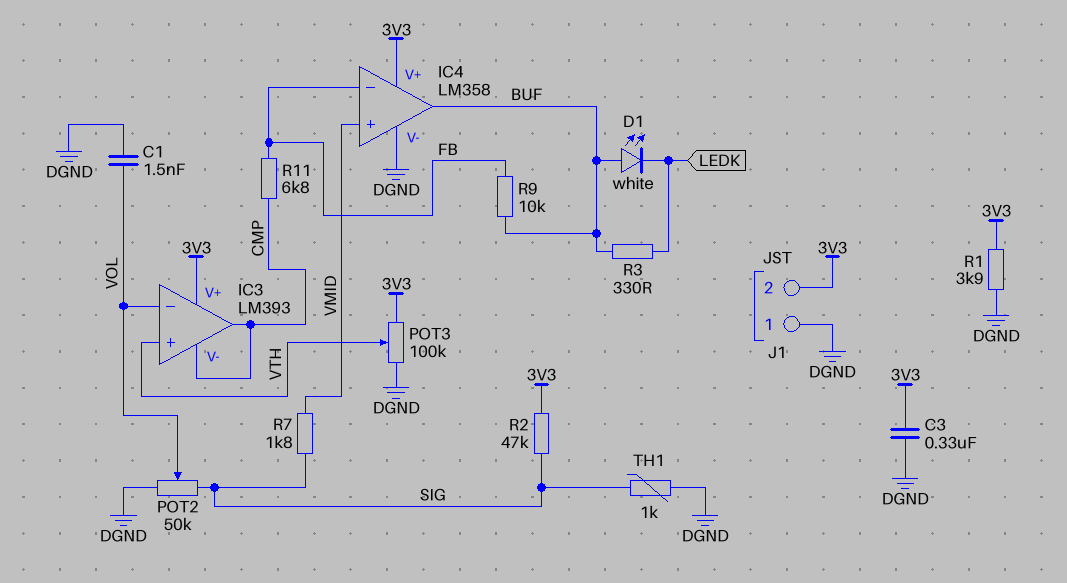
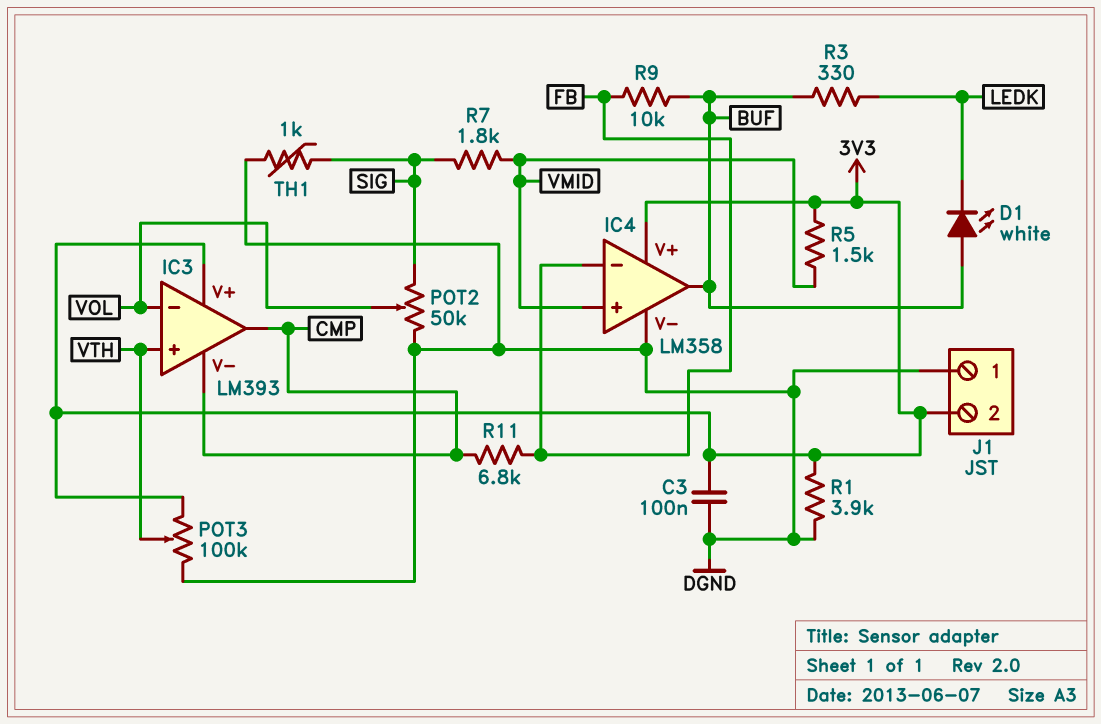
C1: 1.5nF (DGND, VOL) -> none
C3: 330nF (3V3, DGND) -> 100nF (3V3, DGND)
R2: 47k (3V3, SIG) -> none
R5: none -> 1.5k (3V3, VMID)

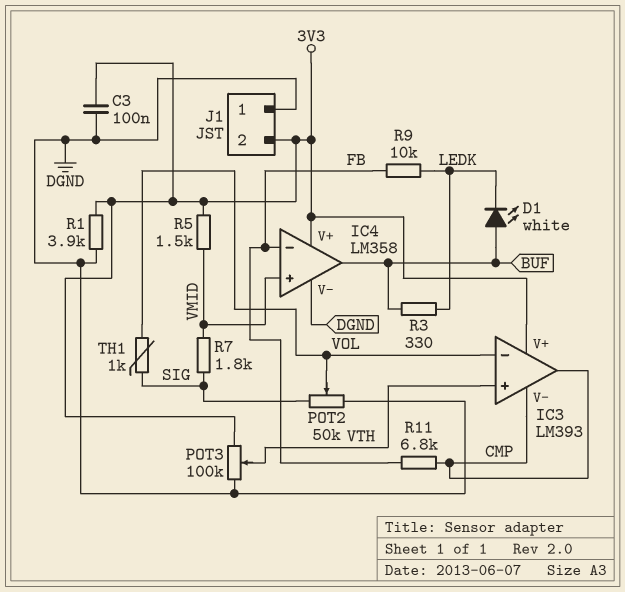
R9: 10k (BUF, FB) -> 10k (FB, LEDK)
TH1: 1k (DGND, SIG) -> 1k (SIG, VOL)

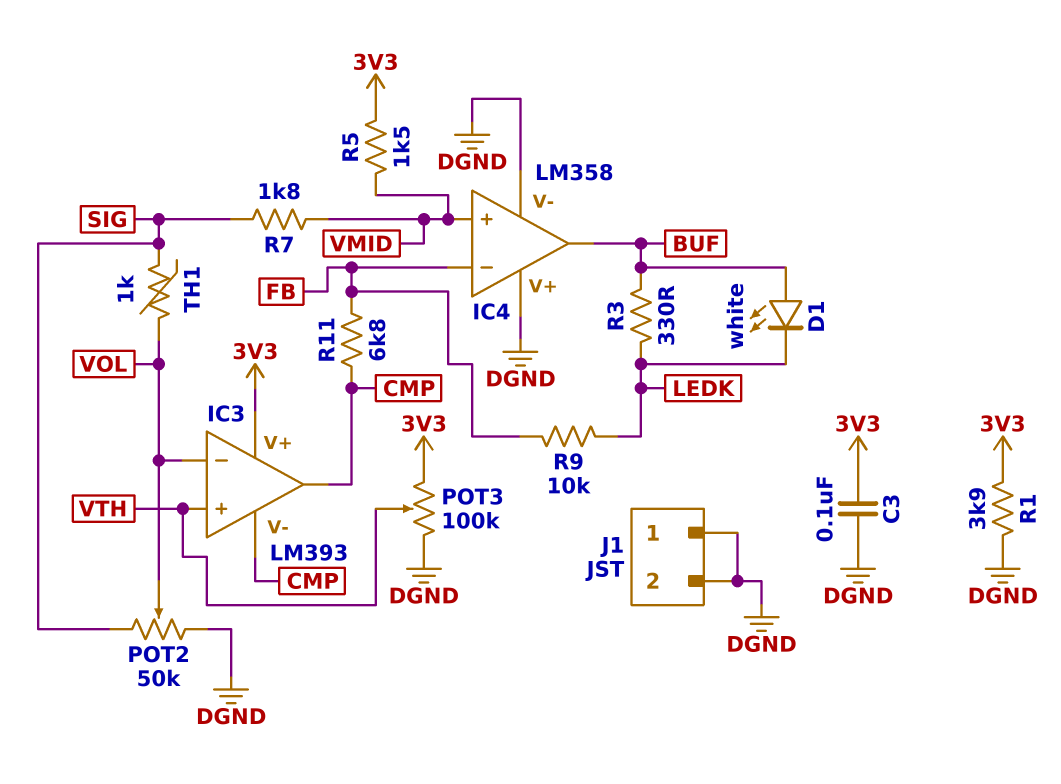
IC4 pin V+: 3V3 -> DGND
J1 pin 2: 3V3 -> DGND

